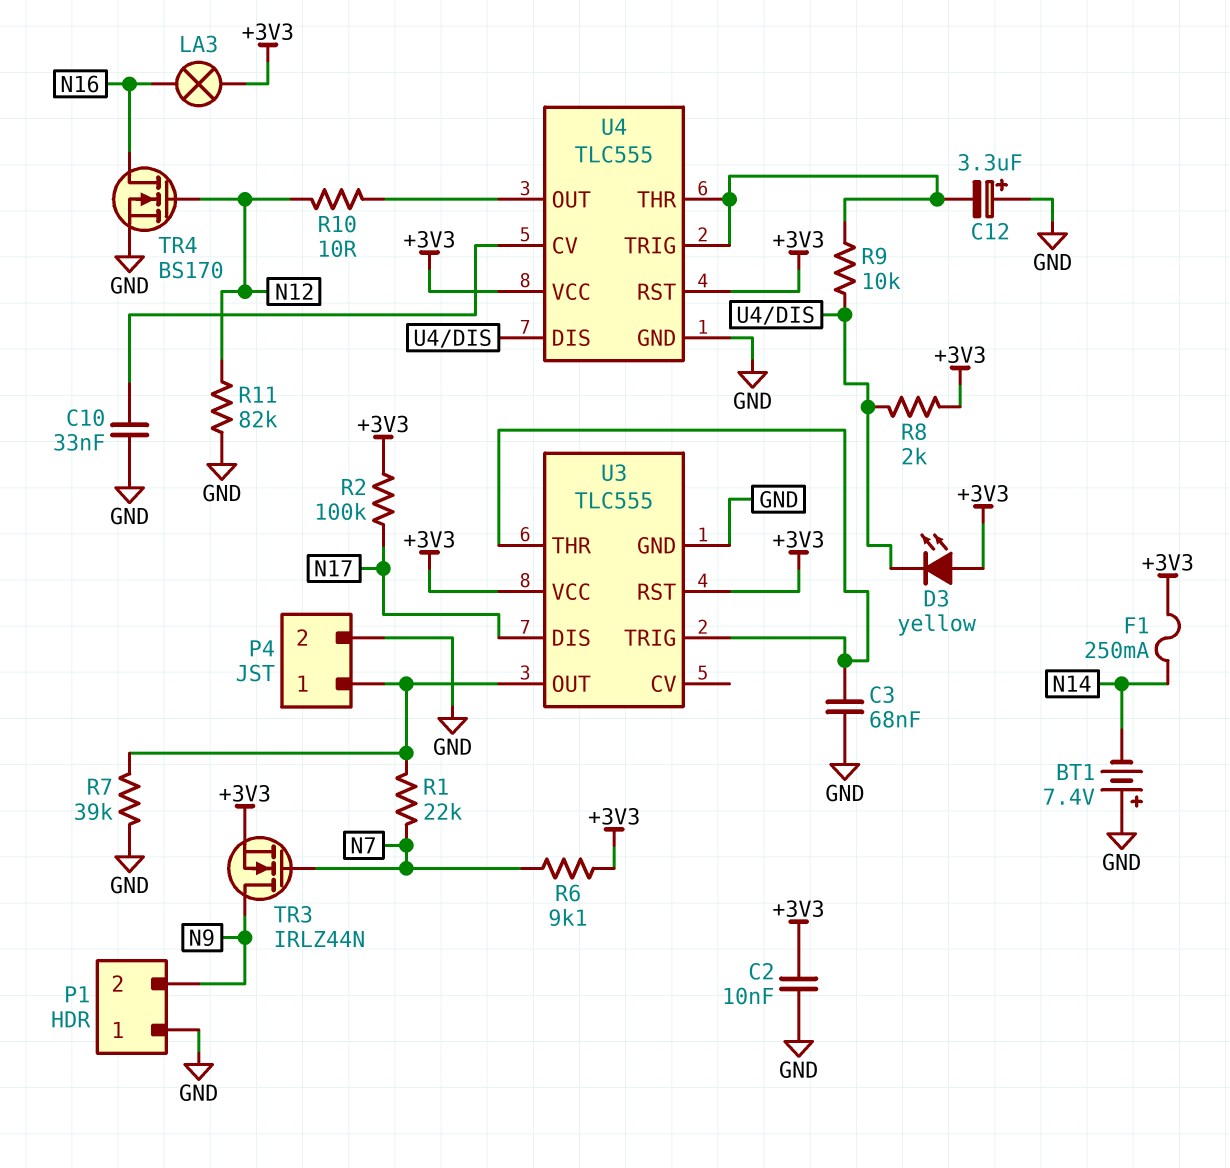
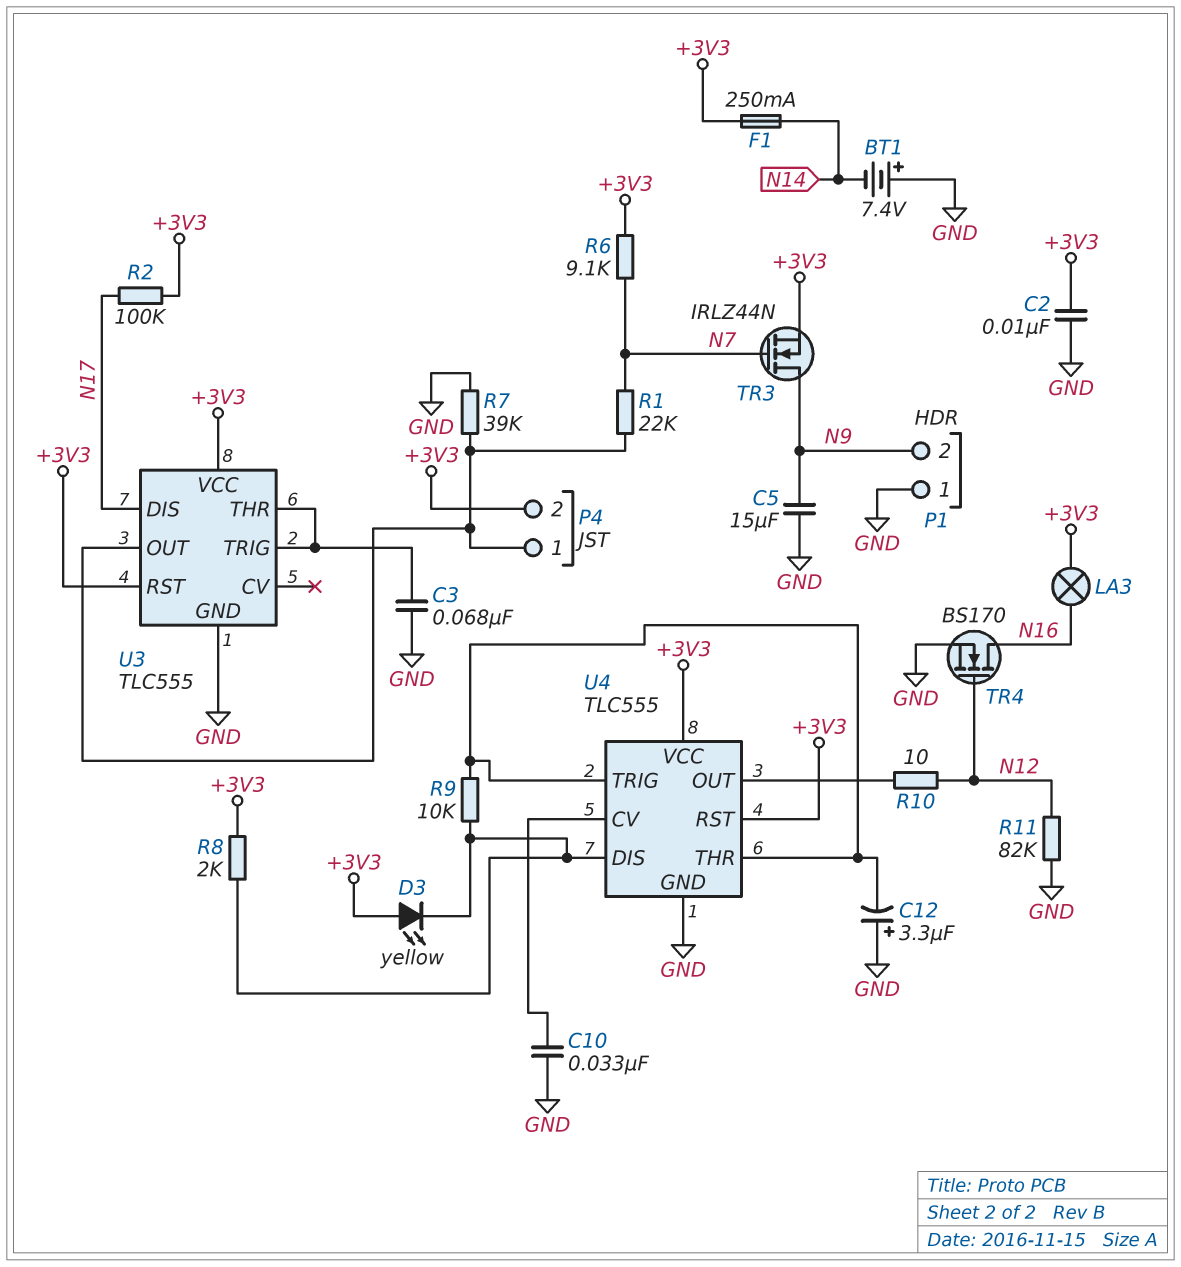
C5: none -> 15uF (GND, N9)
P4 pin 2: GND -> +3V3

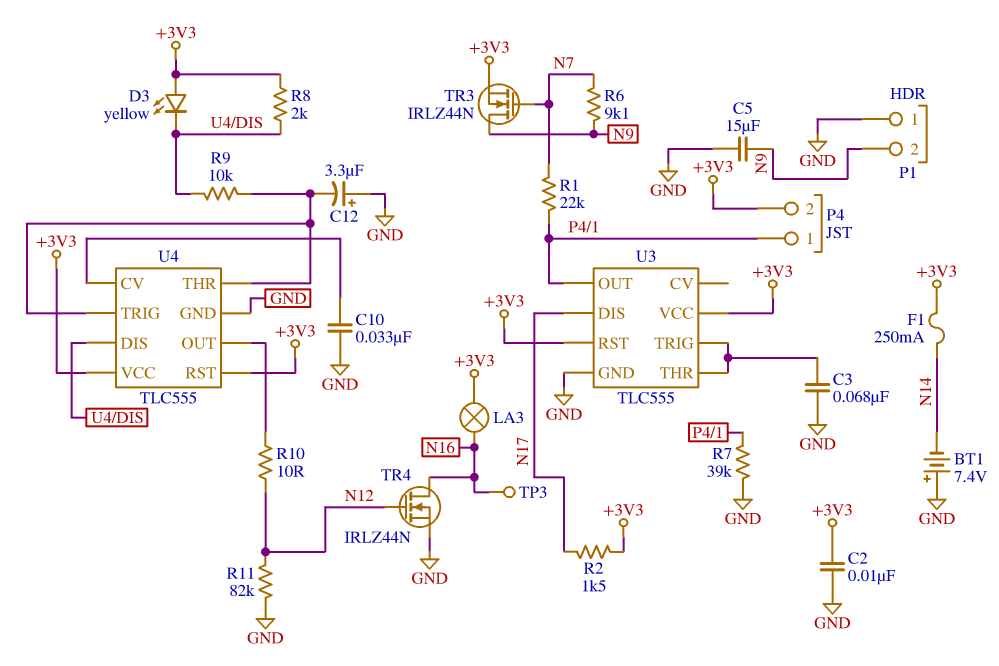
R2: 100k (+3V3, N17) -> 1.5k (+3V3, N17)
R6: 9.1k (+3V3, N7) -> 9.1k (N7, N9)
TP3: none -> test point (N16)
TR4: NMOS BS170 (G N12, D N16, S GND) -> NMOS IRLZ44N (G N12, D N16, S GND)

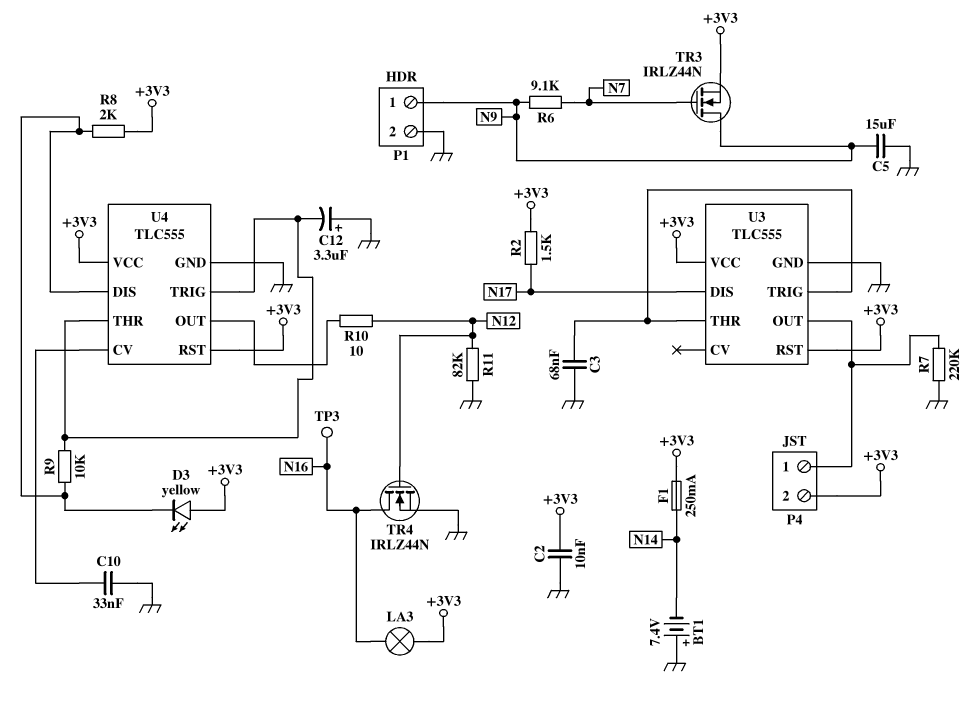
P1 pin 1: GND -> N9
P1 pin 2: N9 -> GND
R1: 22k (N7, P4/1) -> none
R7: 39k (GND, P4/1) -> 220k (GND, P4/1)

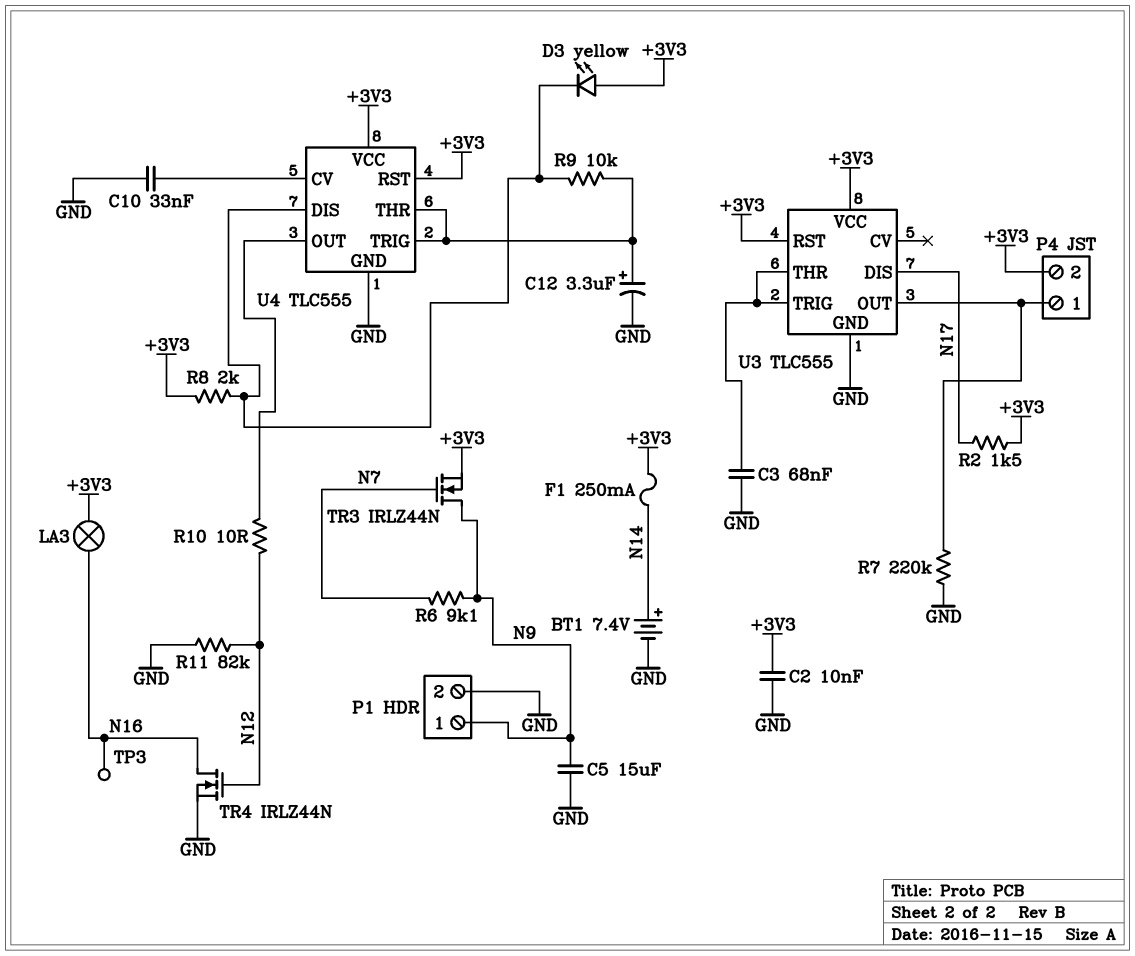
BT1: 7.4V (plus GND, minus N14) -> 7.4V (plus N14, minus GND)
C12: 3.3uF (plus GND, minus U4/THR) -> 3.3uF (plus U4/THR, minus GND)

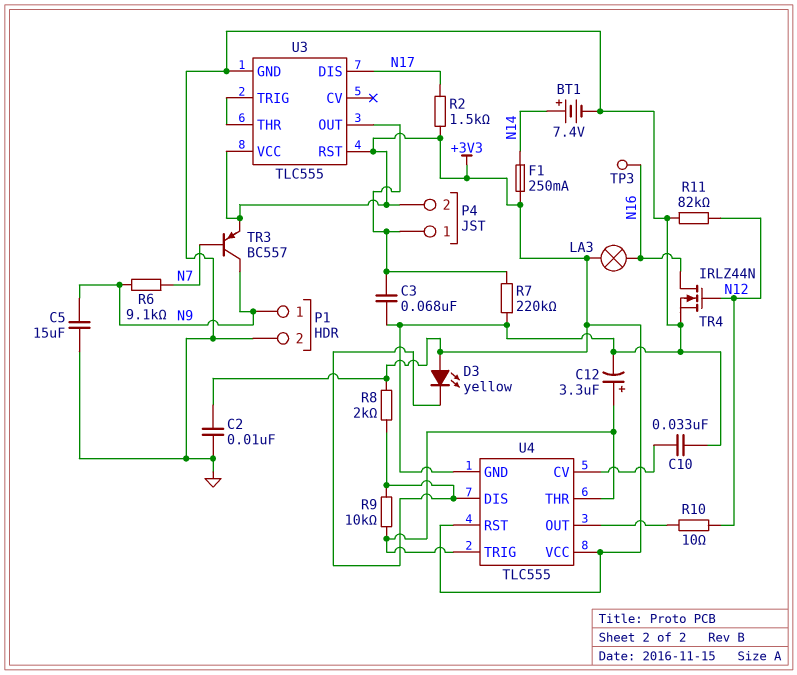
C3: 68nF (GND, U3/THR) -> 68nF (GND, P4/1)
TR3: NMOS IRLZ44N (G N7, D N9, S +3V3) -> PNP BC557 (B N7, C N9, E +3V3)

